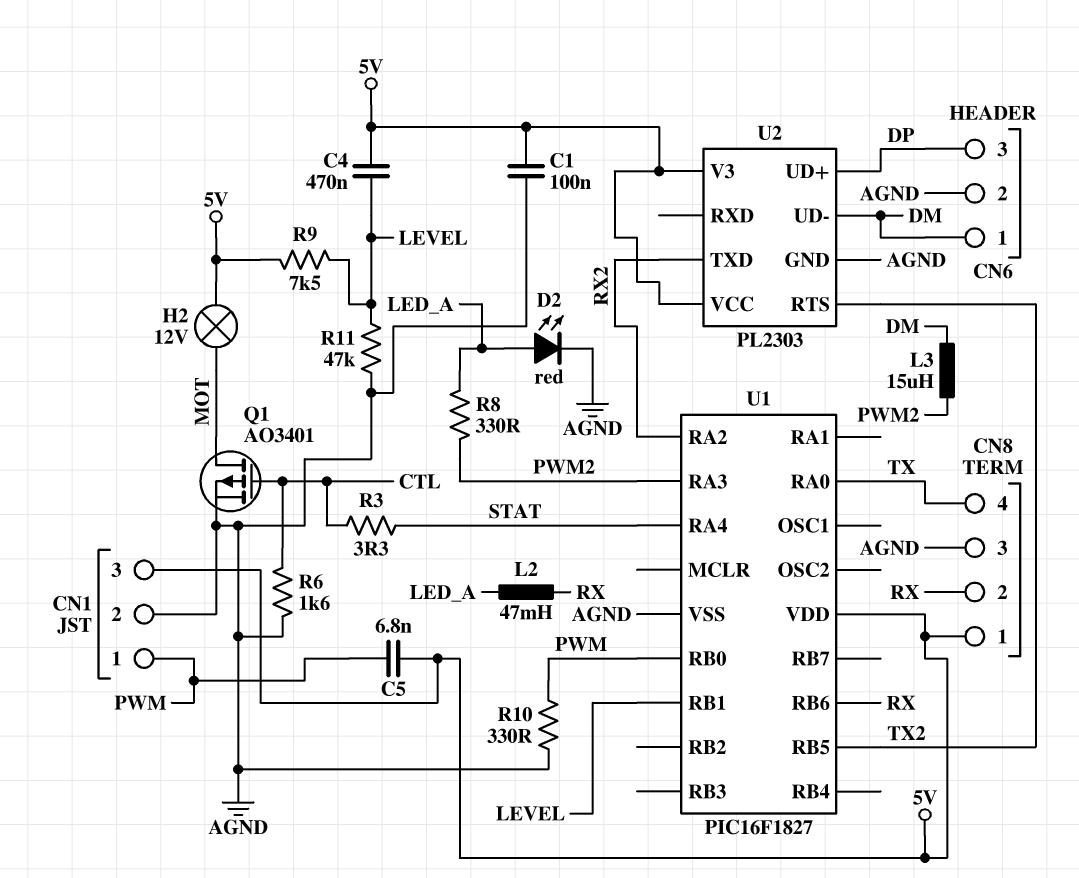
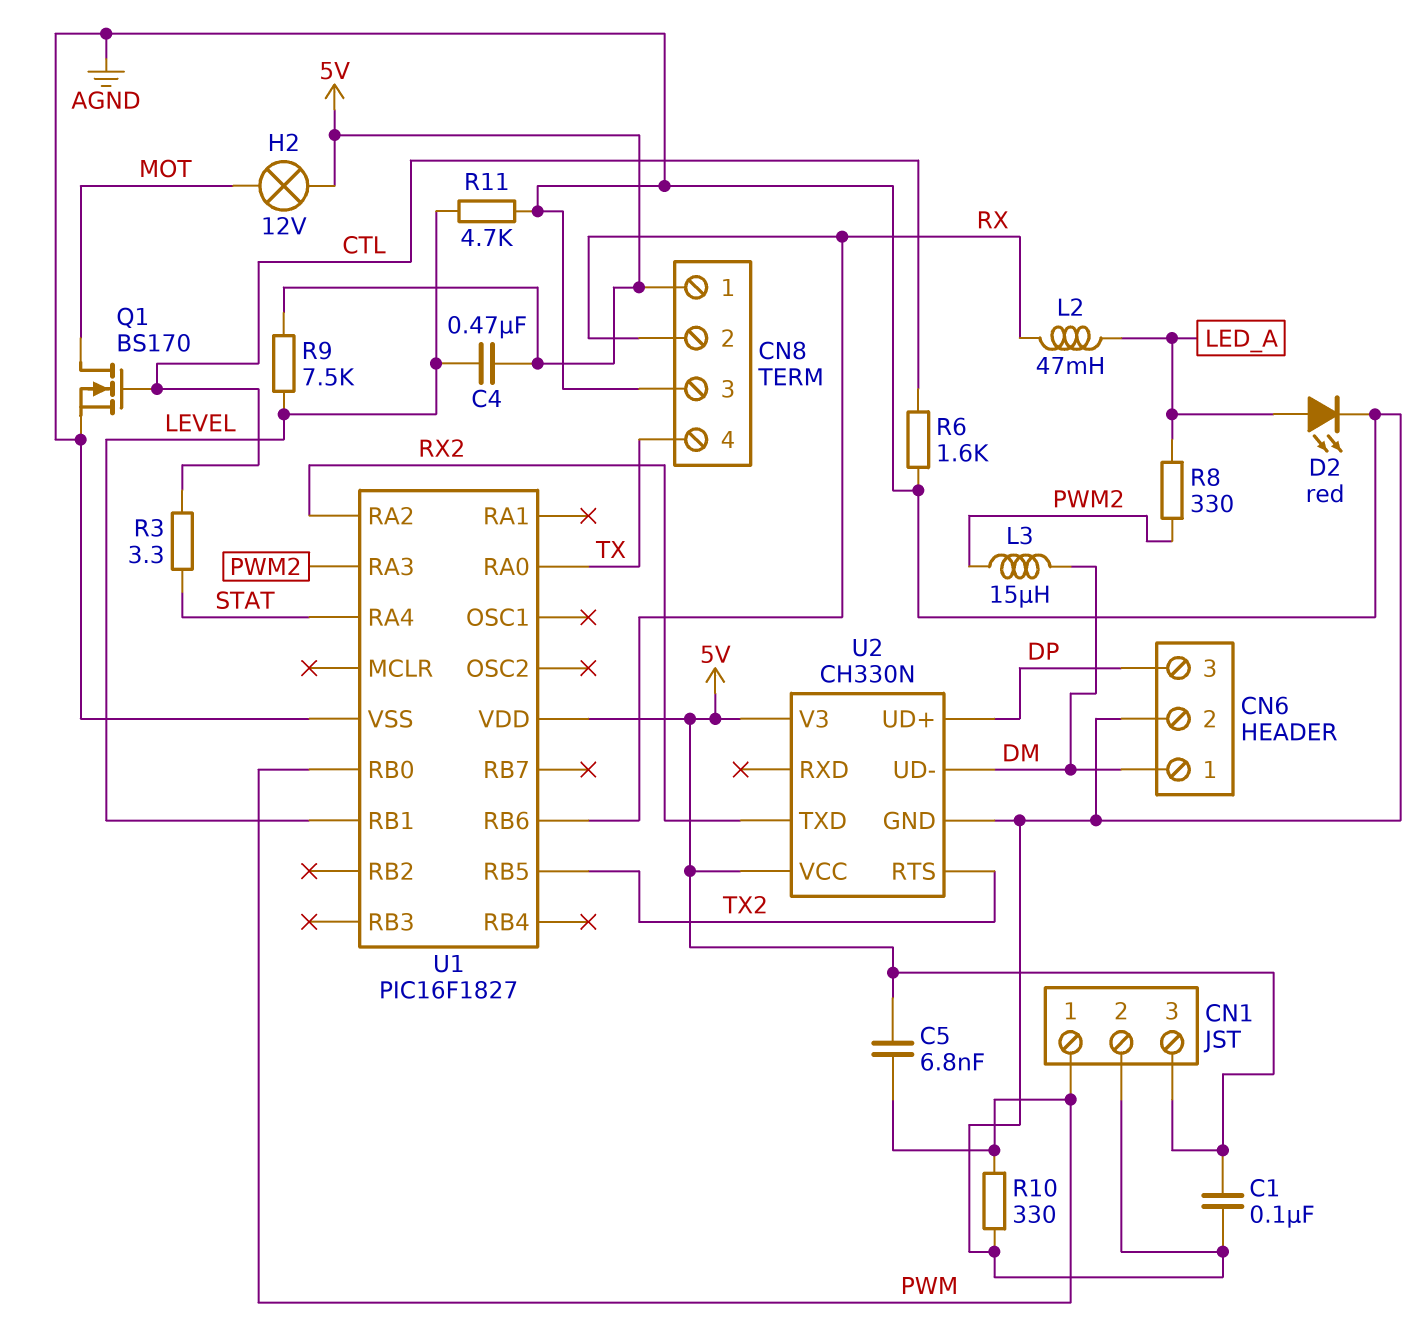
Q1: PMOS AO3401 (G CTL, D MOT, S AGND) -> NMOS BS170 (G CTL, D MOT, S AGND)
R11: 47k (AGND, LEVEL) -> 4.7k (AGND, LEVEL)
U2: PL2303 -> CH330N

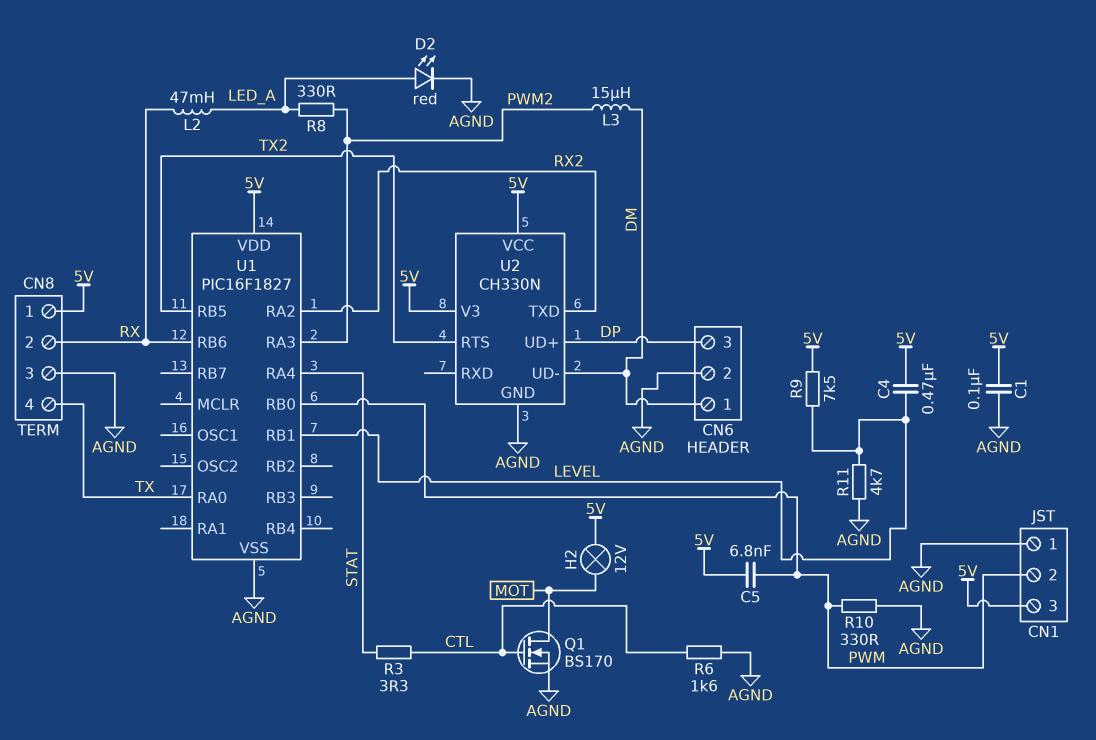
CN1 pin 1: PWM -> AGND
CN1 pin 2: AGND -> PWM

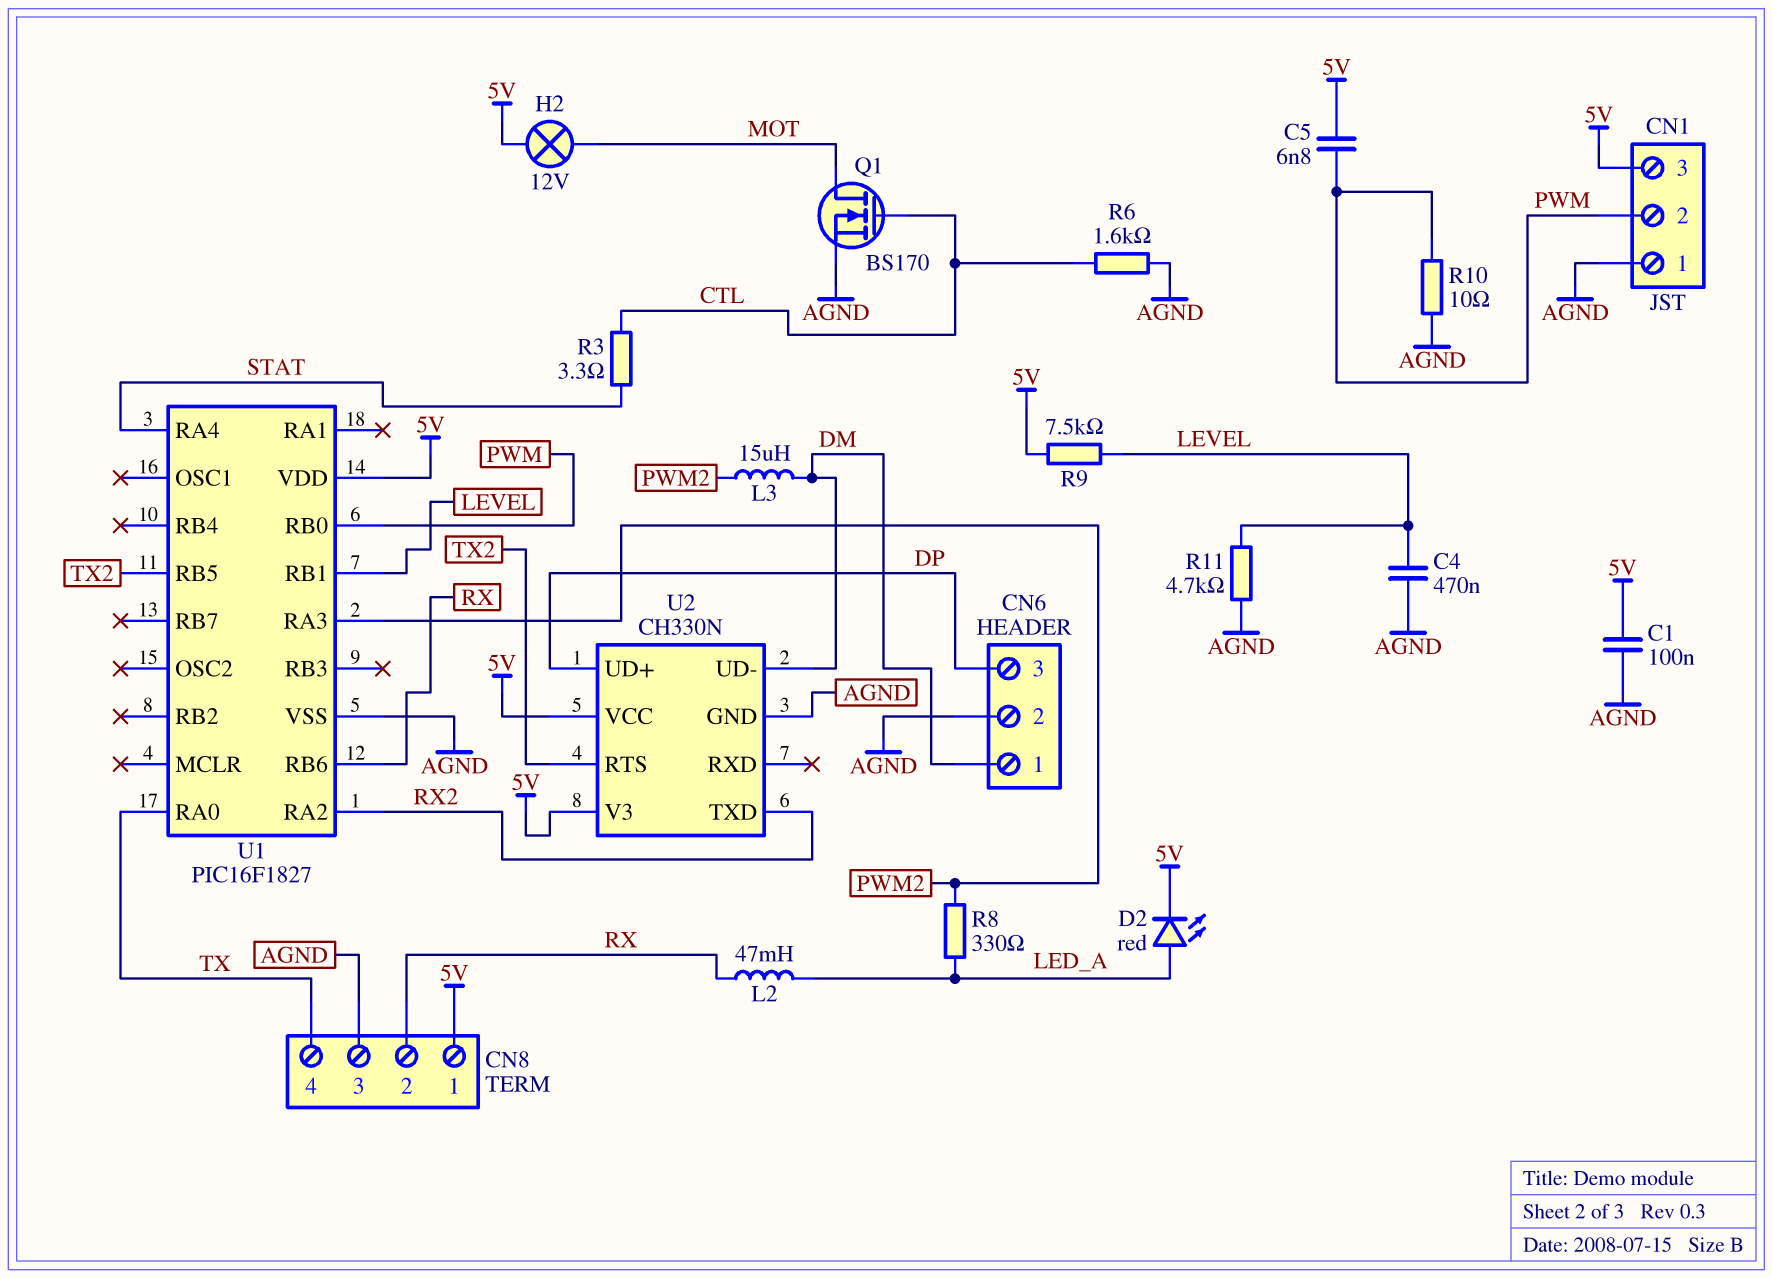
C4: 470nF (5V, LEVEL) -> 470nF (AGND, LEVEL)
D2: LED red (A LED_A, K AGND) -> LED red (A LED_A, K 5V)
R10: 330 (AGND, PWM) -> 10 (AGND, PWM)

